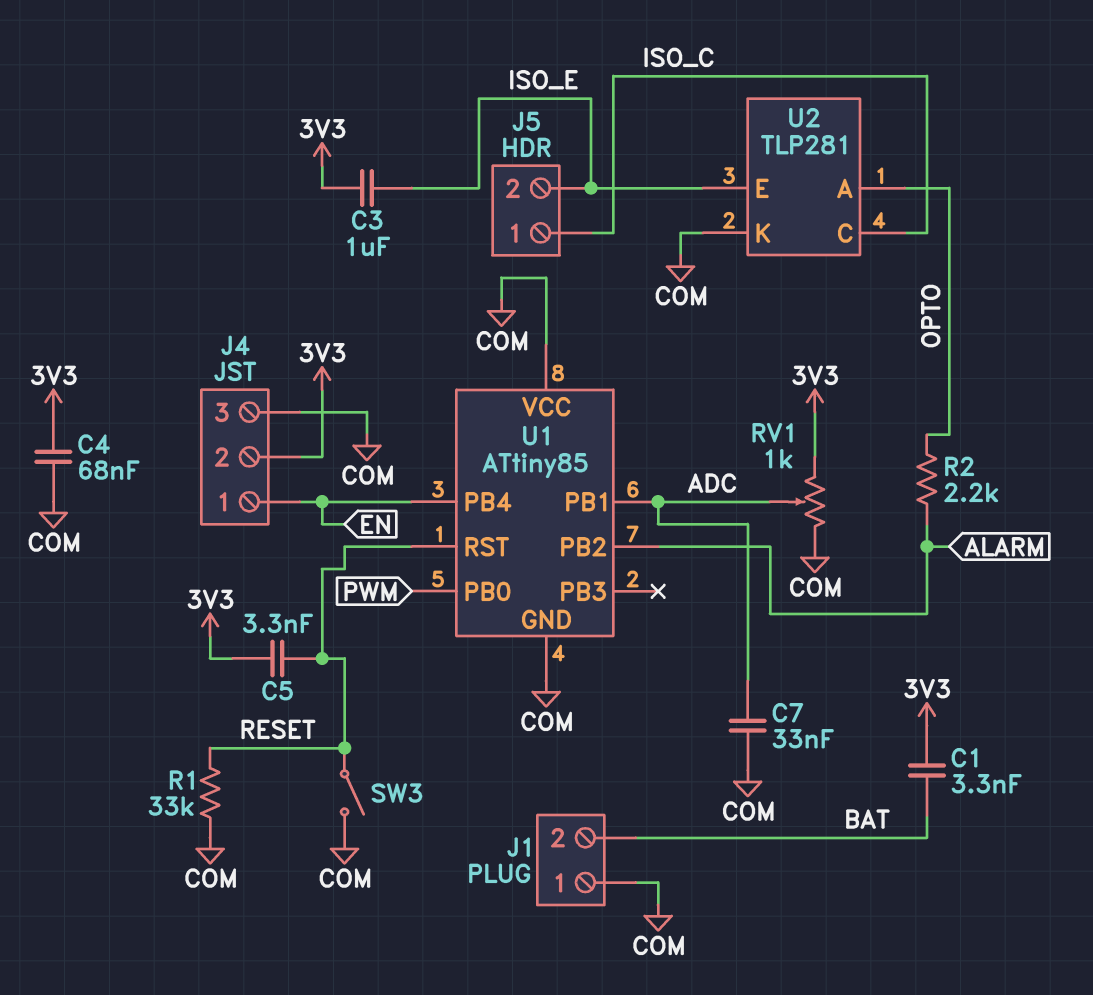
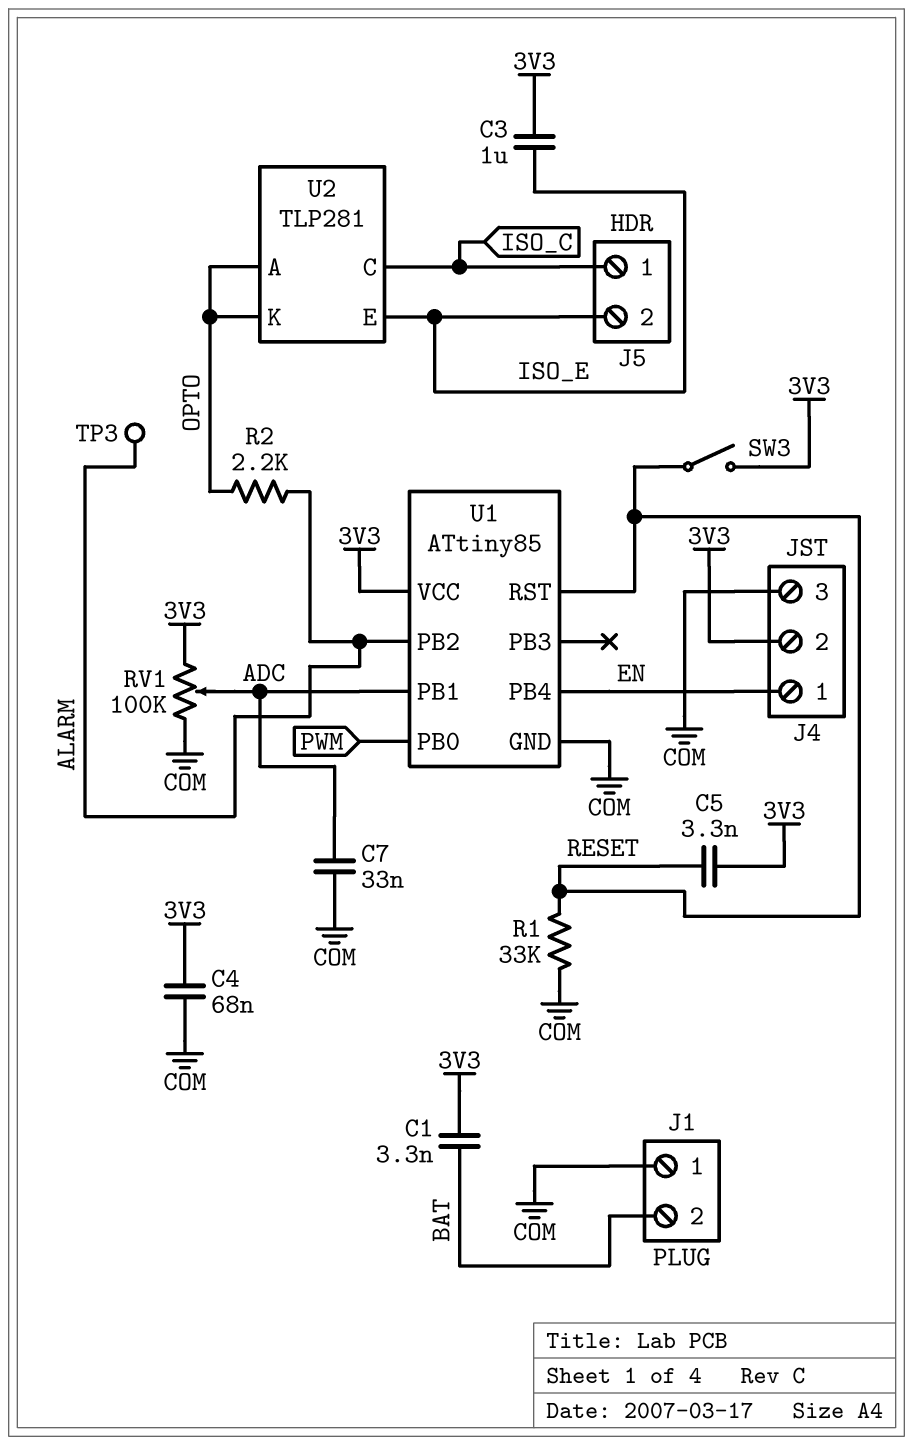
RV1: 1k (3V3, COM, wiper ADC) -> 100k (3V3, COM, wiper ADC)
SW3: switch (COM, RESET) -> switch (3V3, RESET)
TP3: none -> test point (ALARM)
U1 pin VCC: COM -> 3V3
U2 pin K: COM -> OPTO

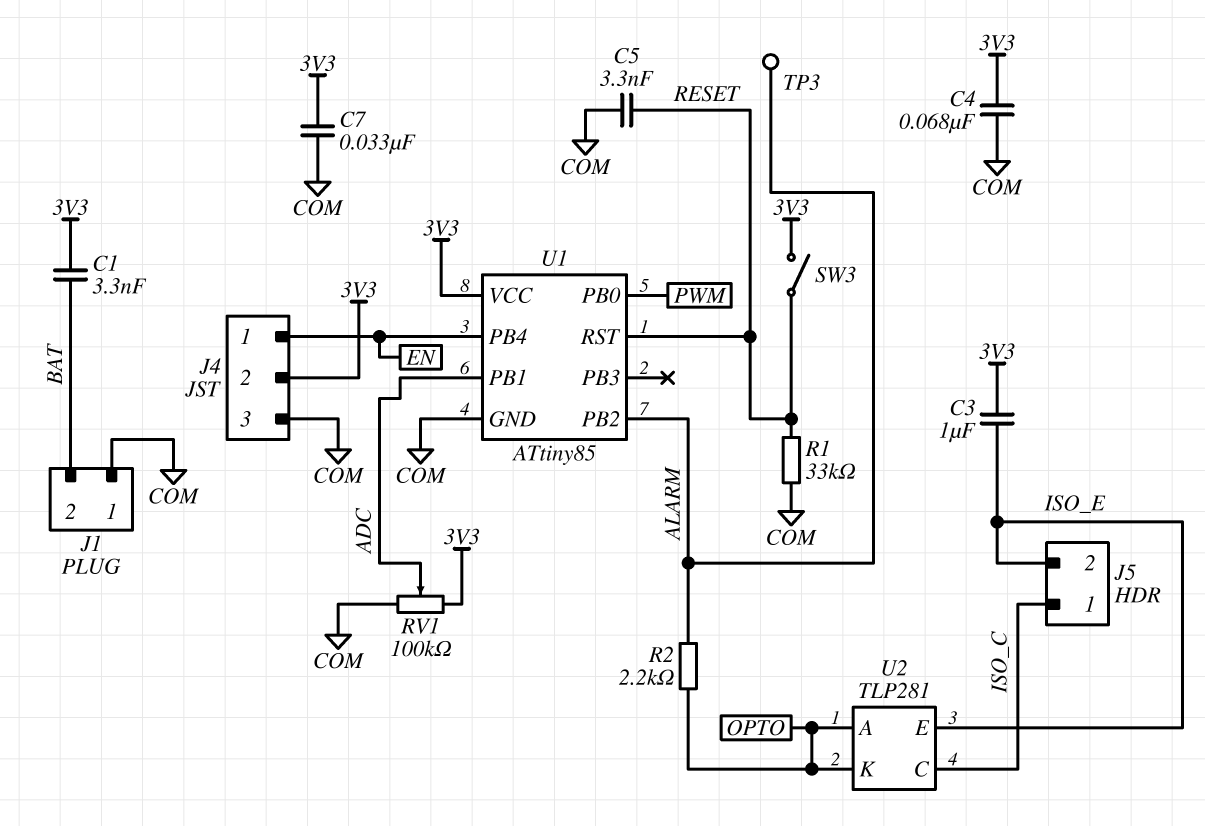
C5: 3.3nF (3V3, RESET) -> 3.3nF (COM, RESET)
C7: 33nF (ADC, COM) -> 33nF (3V3, COM)

